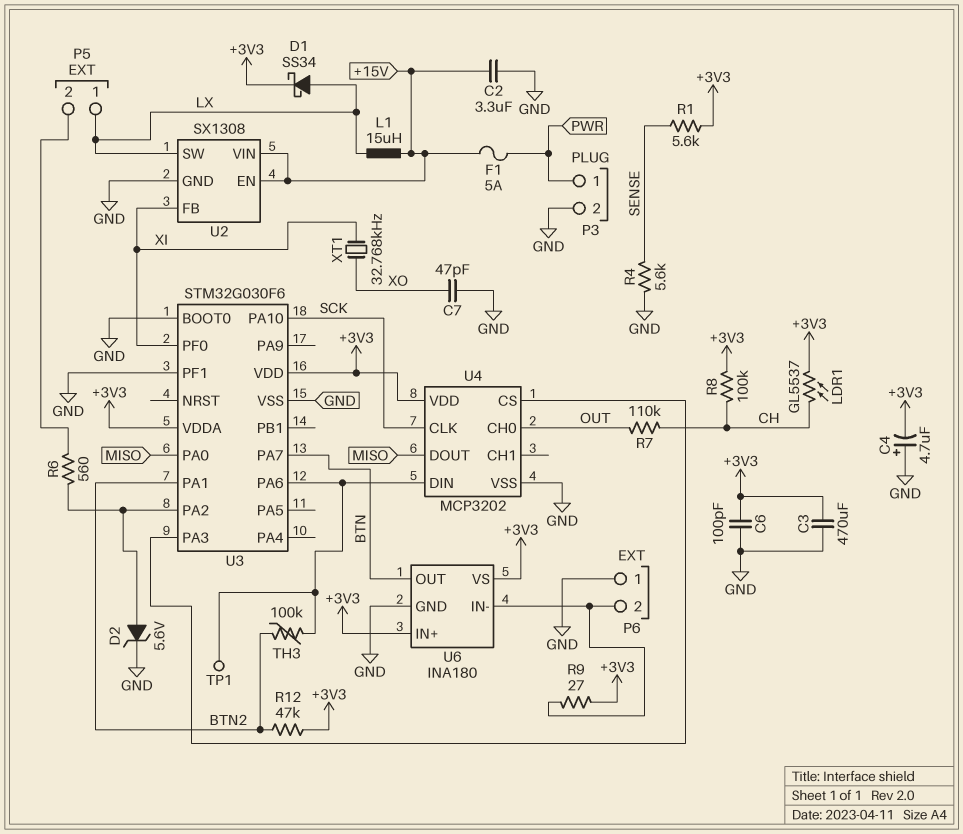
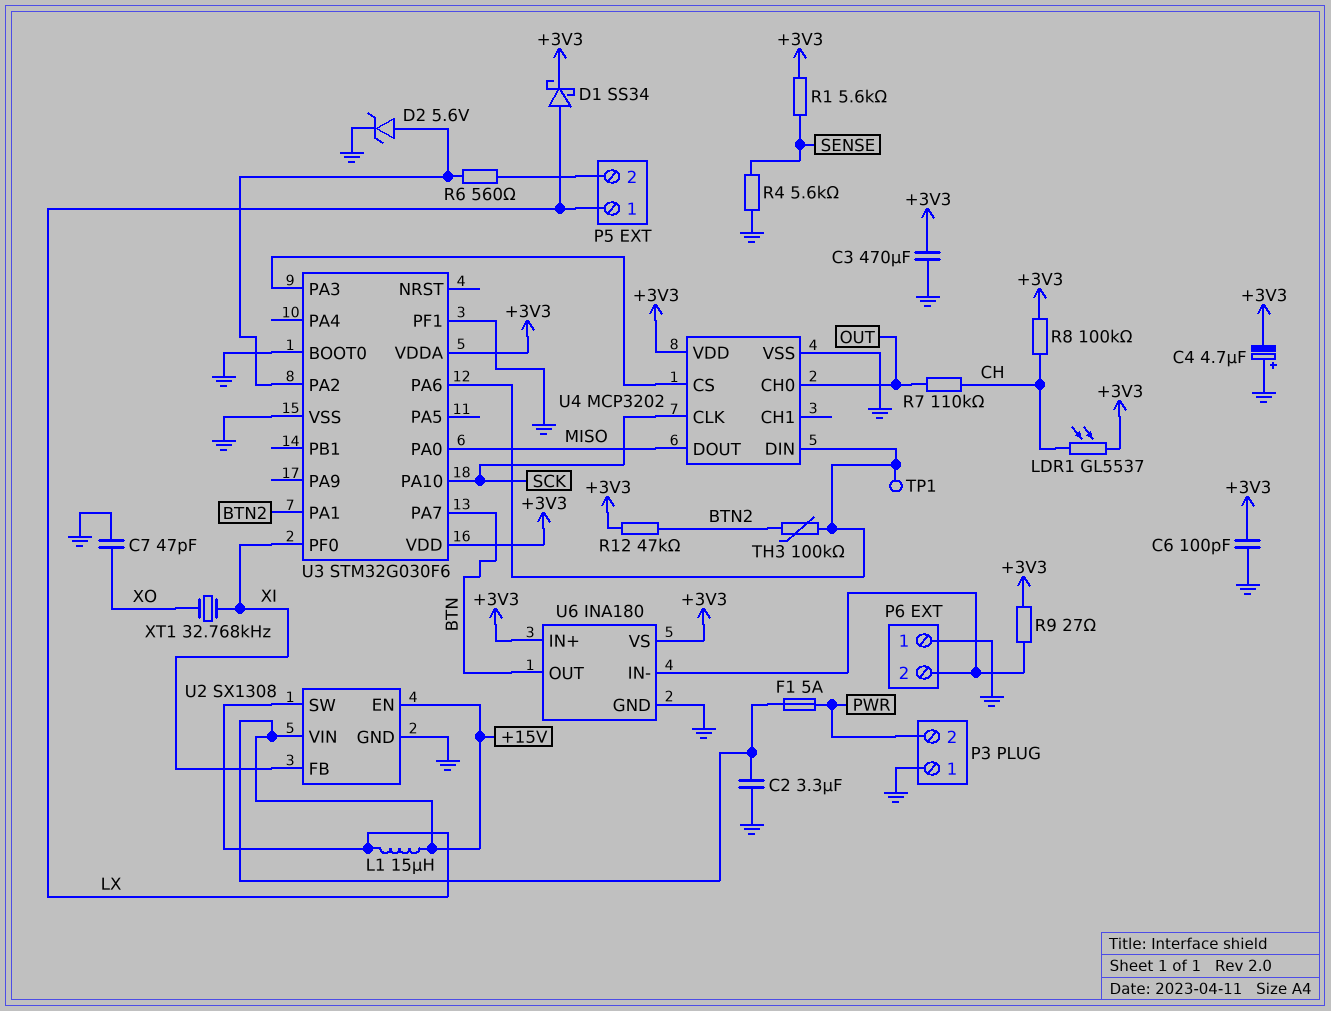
P3 pin 1: PWR -> GND
P3 pin 2: GND -> PWR

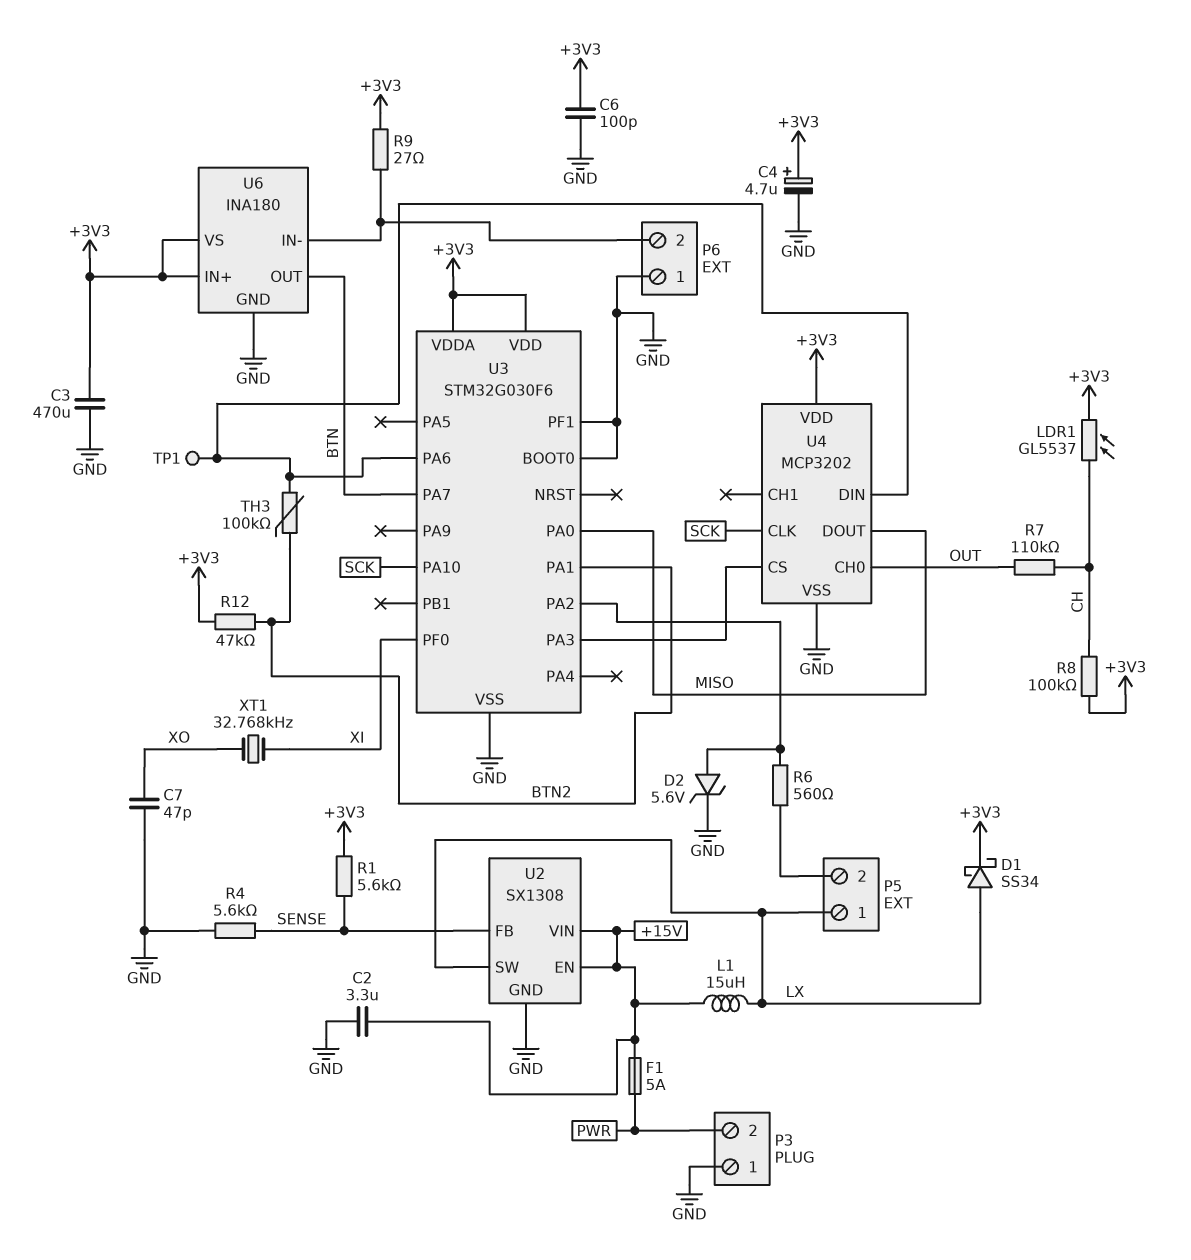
C4: 4.7uF (plus GND, minus +3V3) -> 4.7uF (plus +3V3, minus GND)
U2 pin FB: XI -> SENSE

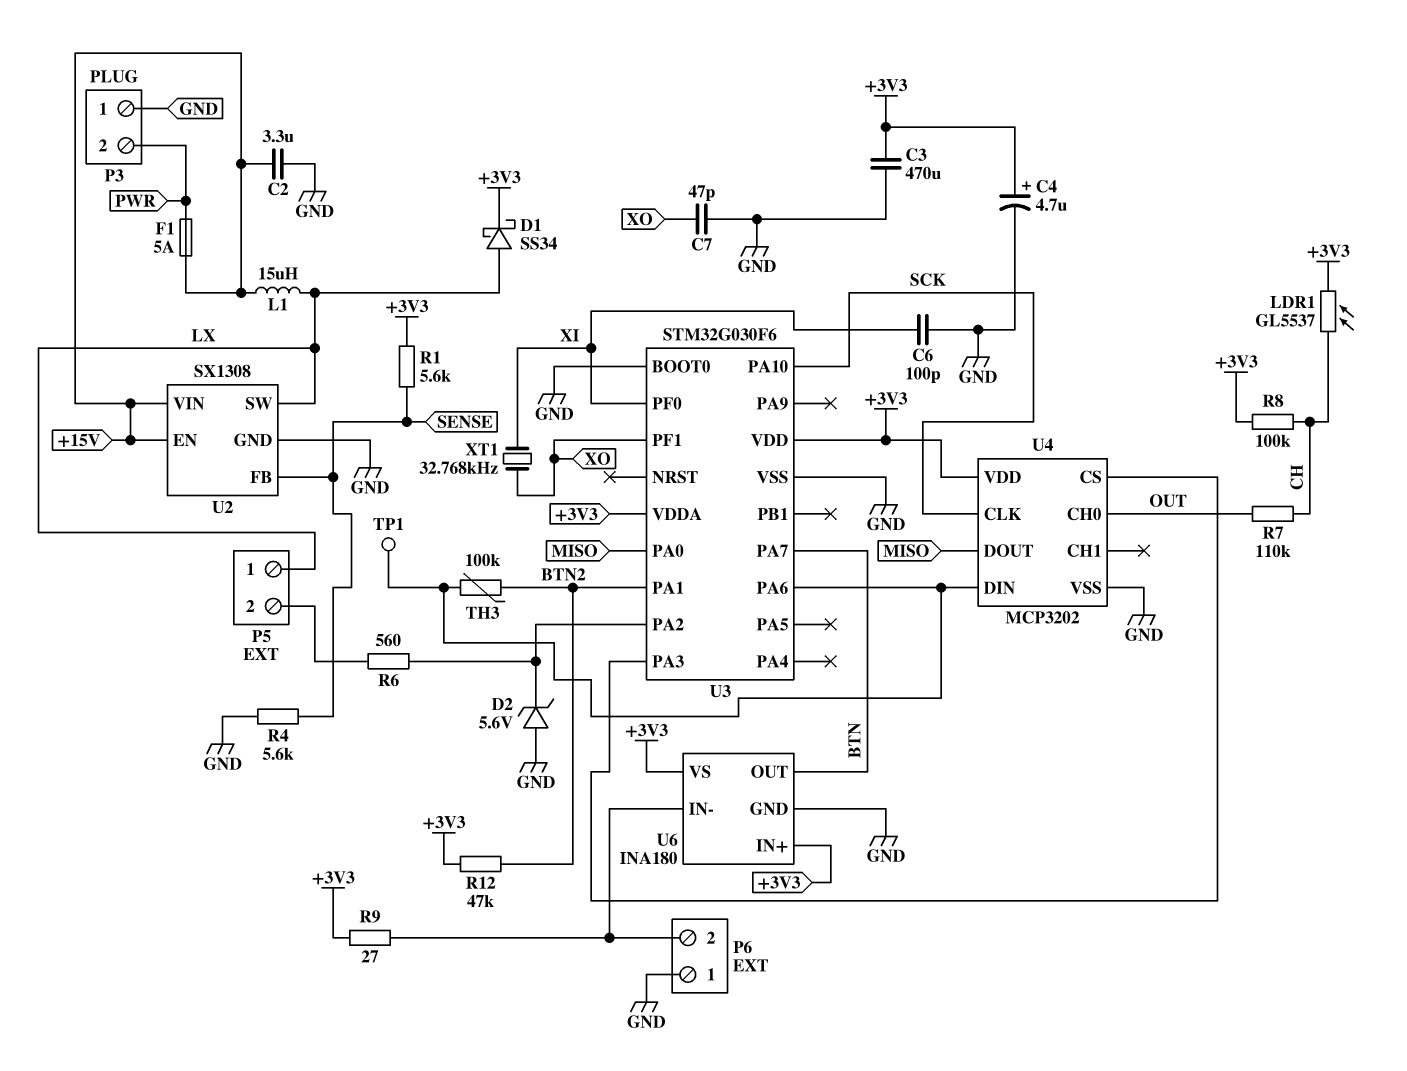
C6: 100pF (+3V3, GND) -> 100pF (GND, XI)
D2: zener 5.6V (A U3/PA2, K GND) -> zener 5.6V (A GND, K U3/PA2)
U3 pin PF1: GND -> XO

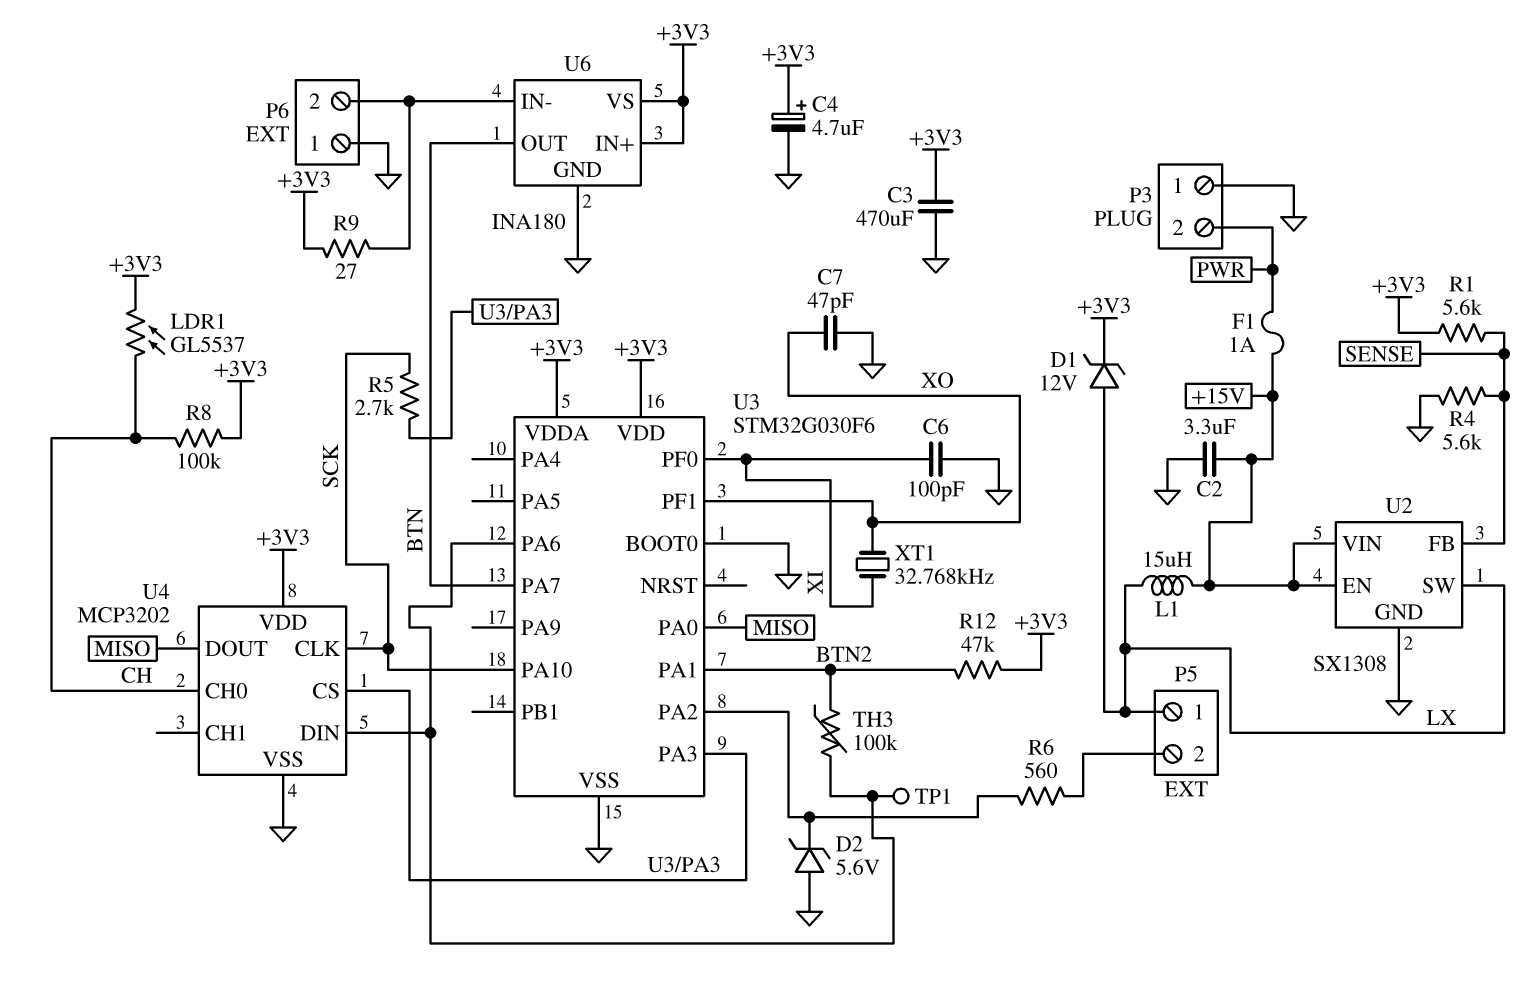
D1: schottky SS34 (A LX, K +3V3) -> zener 12V (A LX, K +3V3)
F1: 5A (+15V, PWR) -> 1A (+15V, PWR)
R5: none -> 2.7k (SCK, U3/PA3)
R7: 110k (CH, OUT) -> none
U4 pin CH0: OUT -> CH

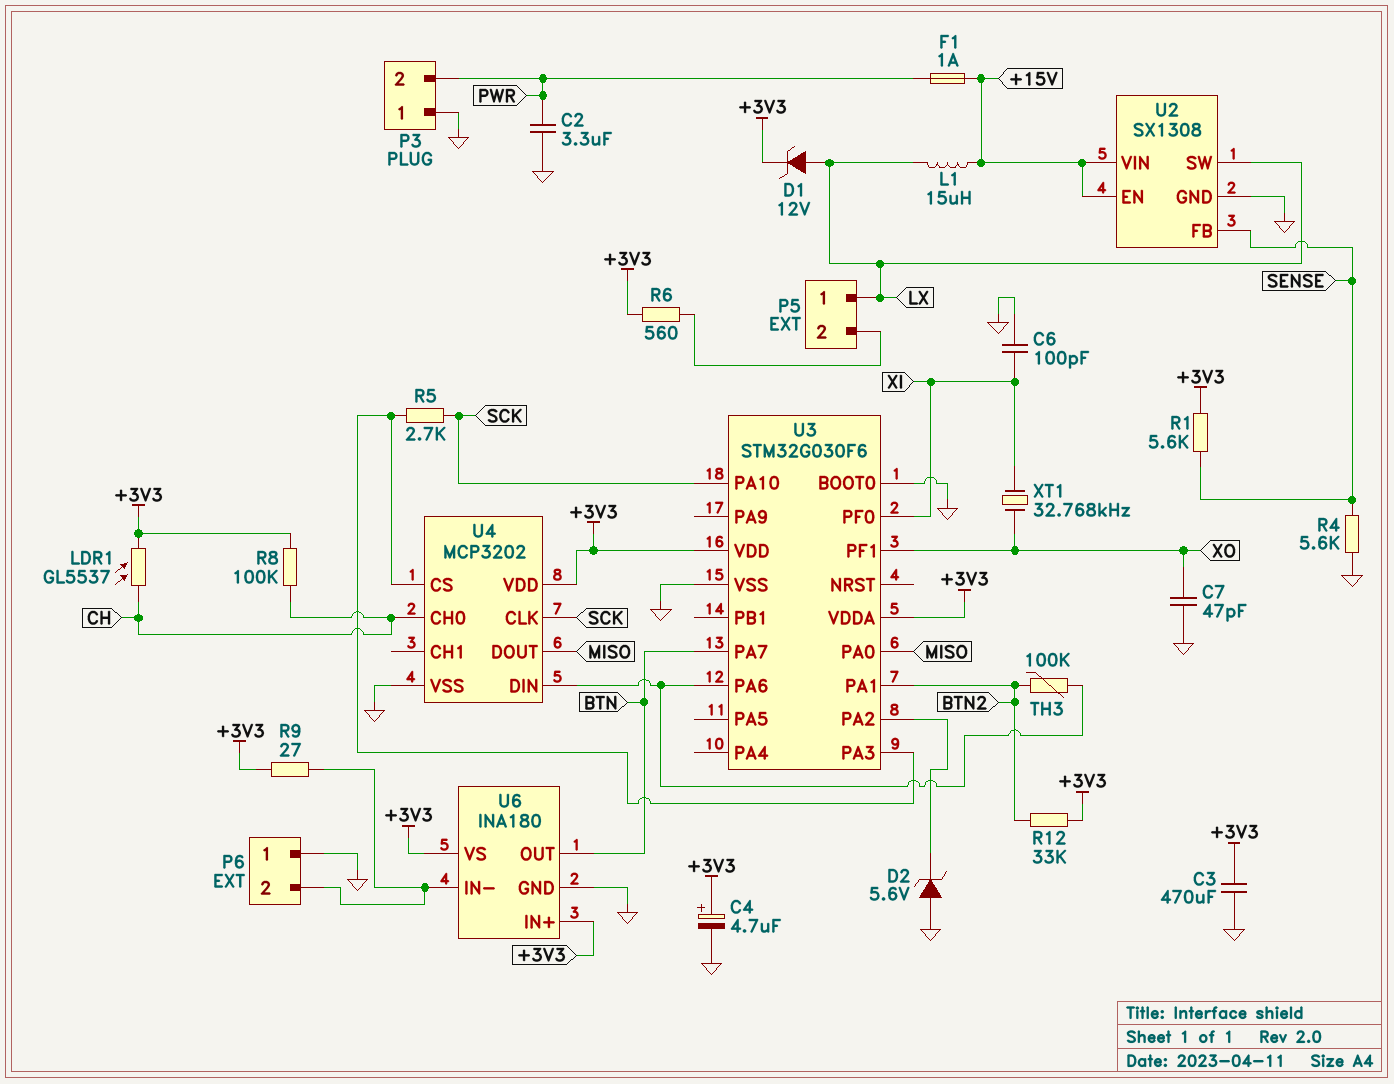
C2: 3.3uF (+15V, GND) -> 3.3uF (GND, PWR)
R6: 560 (P5/2, U3/PA2) -> 560 (+3V3, P5/2)
R12: 47k (+3V3, BTN2) -> 33k (+3V3, BTN2)
TP1: test point (U3/PA6) -> none

